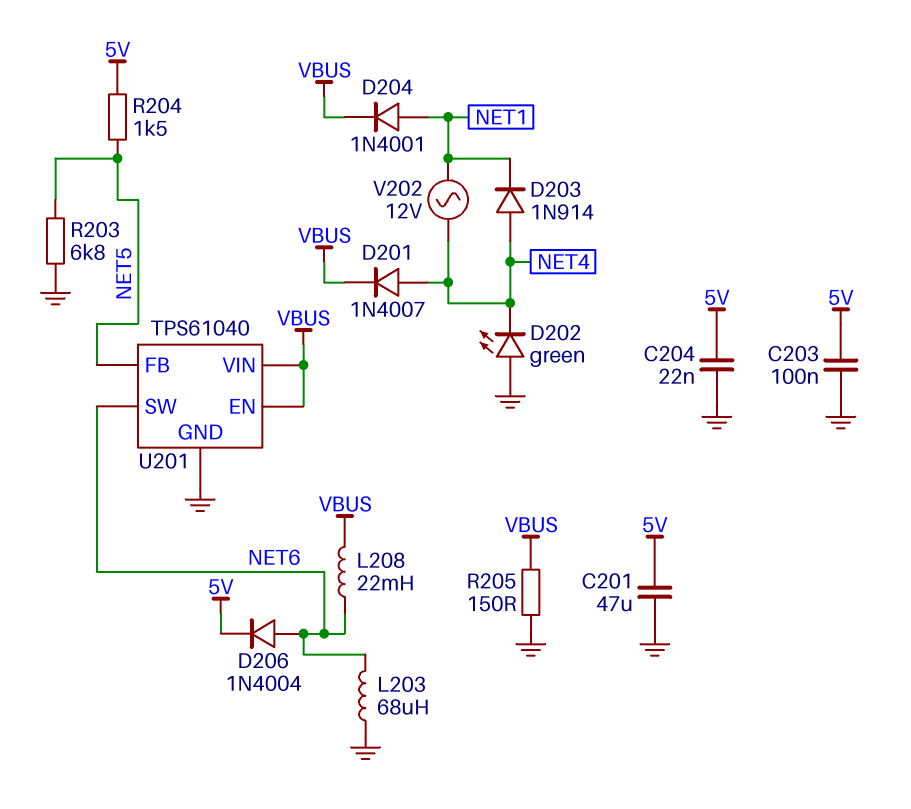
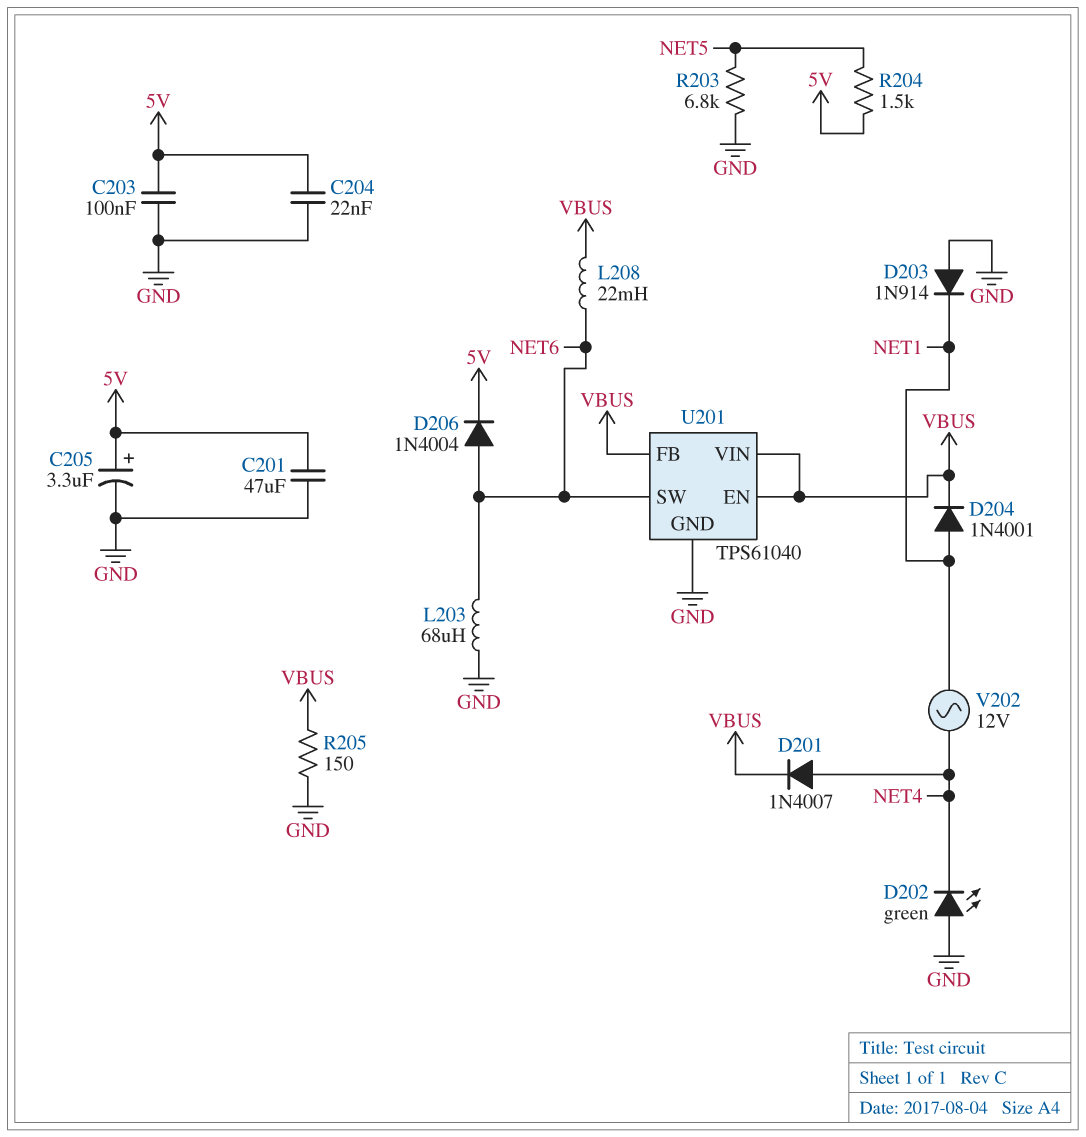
C205: none -> 3.3uF (plus 5V, minus GND)
D203: diode 1N914 (A NET4, K NET1) -> diode 1N914 (A GND, K NET1)
U201 pin FB: NET5 -> VBUS

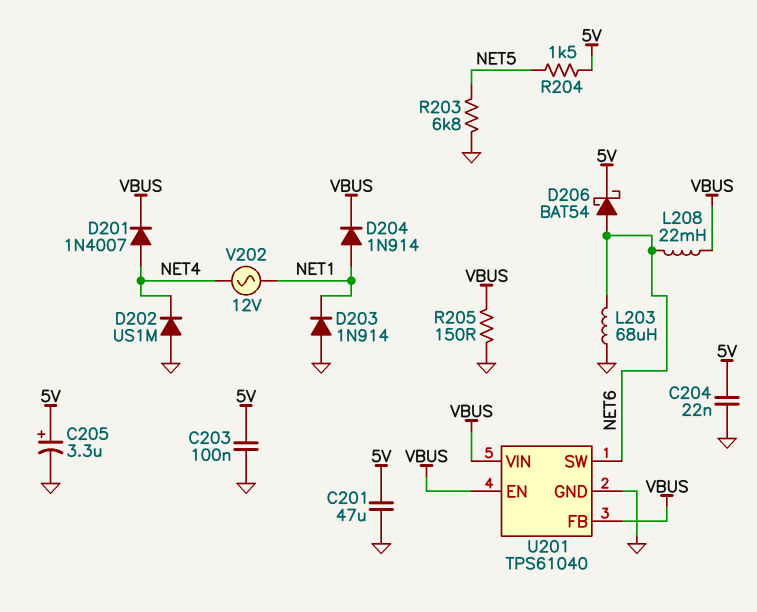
D202: LED green (A GND, K NET4) -> diode US1M (A GND, K NET4)
D204: diode 1N4001 (A NET1, K VBUS) -> diode 1N914 (A NET1, K VBUS)
D206: diode 1N4004 (A NET6, K 5V) -> schottky BAT54 (A NET6, K 5V)

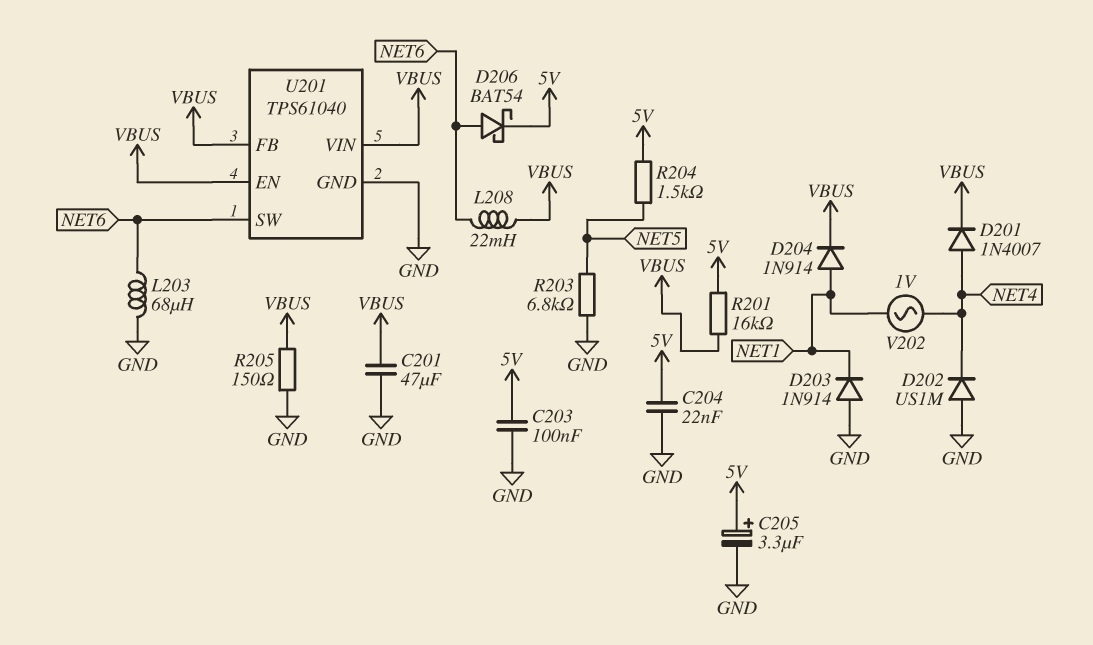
C201: 47uF (5V, GND) -> 47uF (GND, VBUS)
R201: none -> 16k (5V, VBUS)
V202: AC 12V (NET1, NET4) -> AC 1V (NET1, NET4)

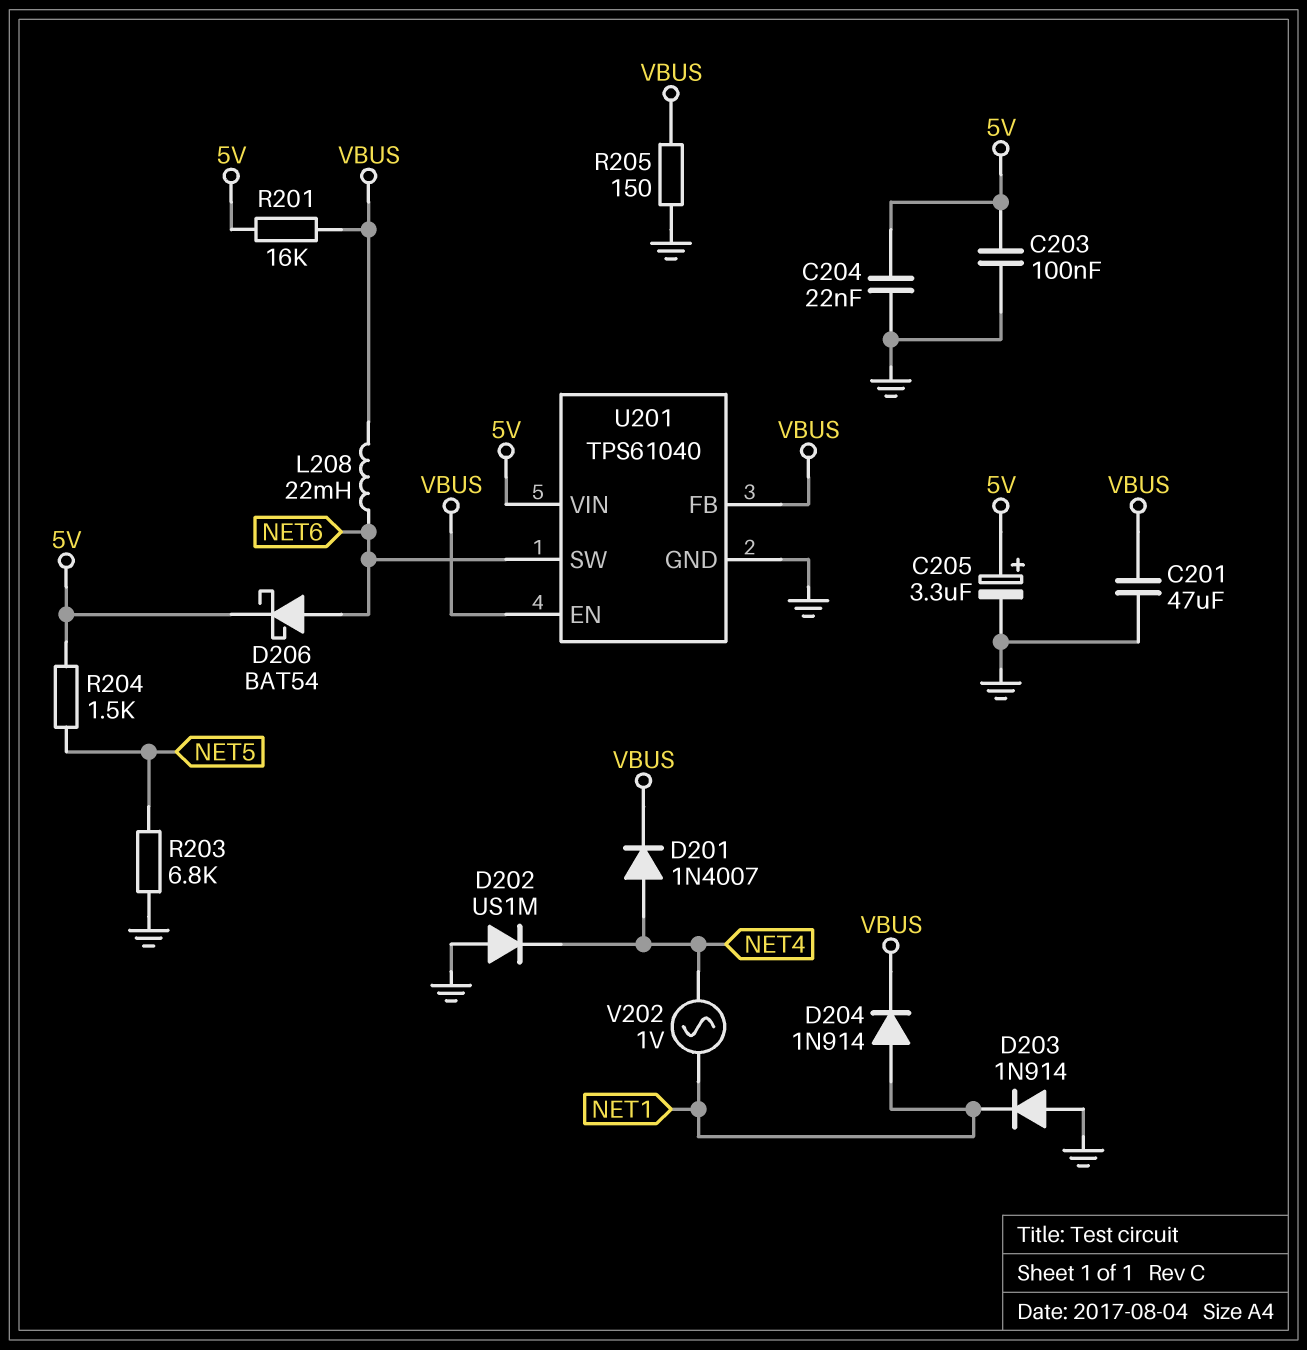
L203: 68uH (GND, NET6) -> none
U201 pin VIN: VBUS -> 5V

